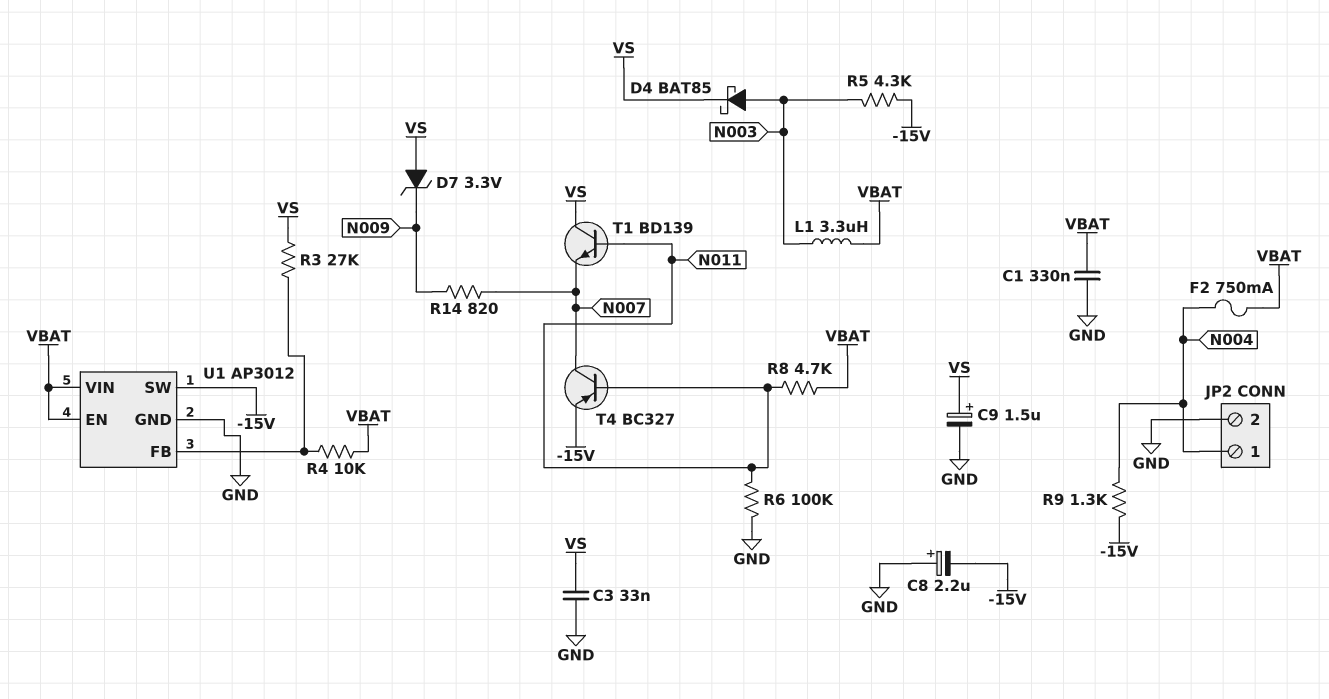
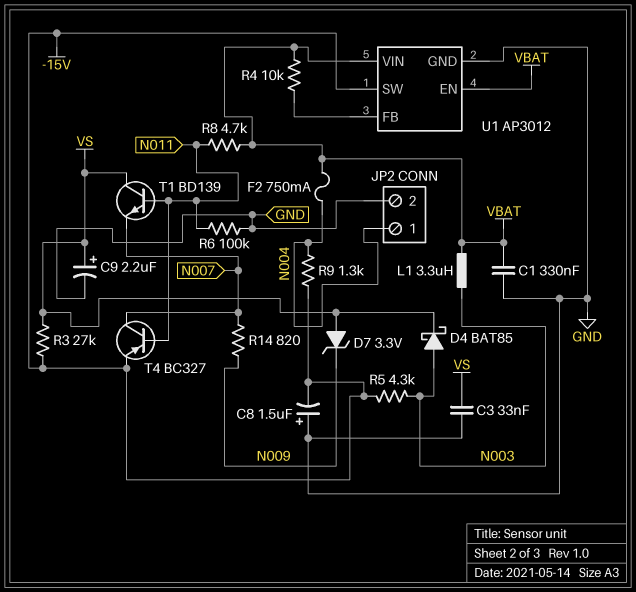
C8: 2.2uF (plus GND, minus -15V) -> 1.5uF (plus GND, minus -15V)
C9: 1.5uF (plus VS, minus GND) -> 2.2uF (plus VS, minus GND)
R3: 27k (U1/FB, VS) -> 27k (-15V, VS)

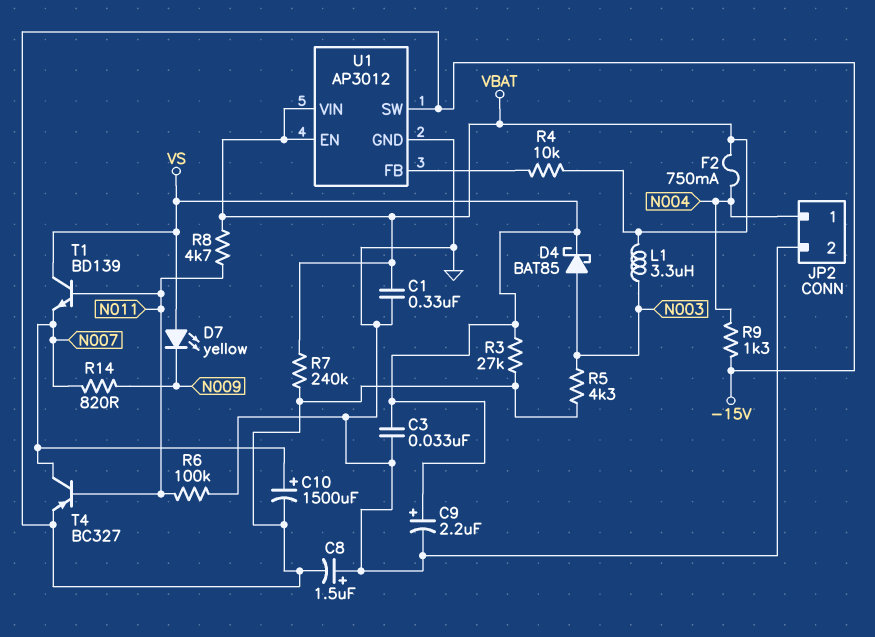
C10: none -> 1500uF (plus N007, minus -15V)
D7: zener 3.3V (A VS, K N009) -> LED yellow (A VS, K N009)
R7: none -> 240k (-15V, VBAT)

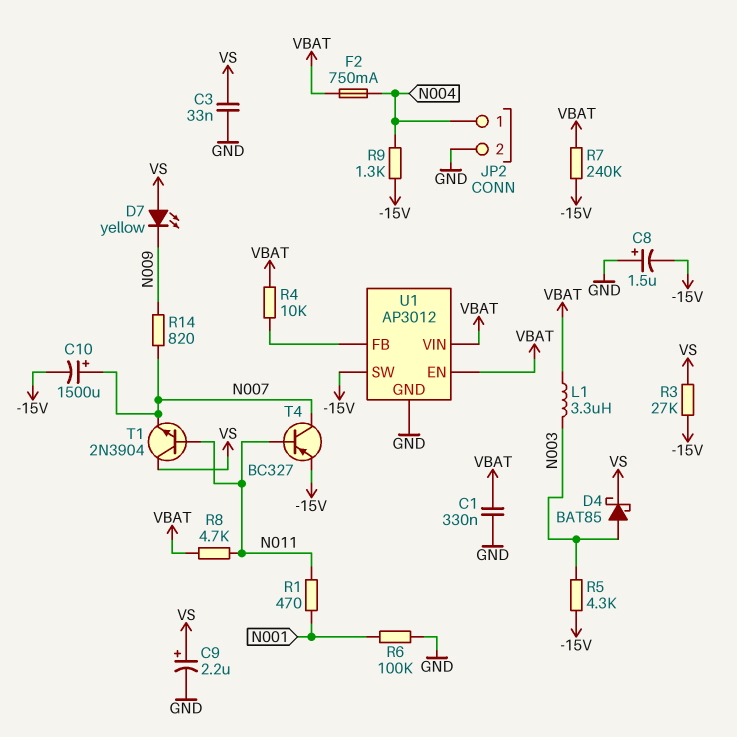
R1: none -> 470 (N001, N011)
R6: 100k (GND, N011) -> 100k (GND, N001)
T1: NPN BD139 (B N011, C VS, E N007) -> NPN 2N3904 (B N011, C VS, E N007)

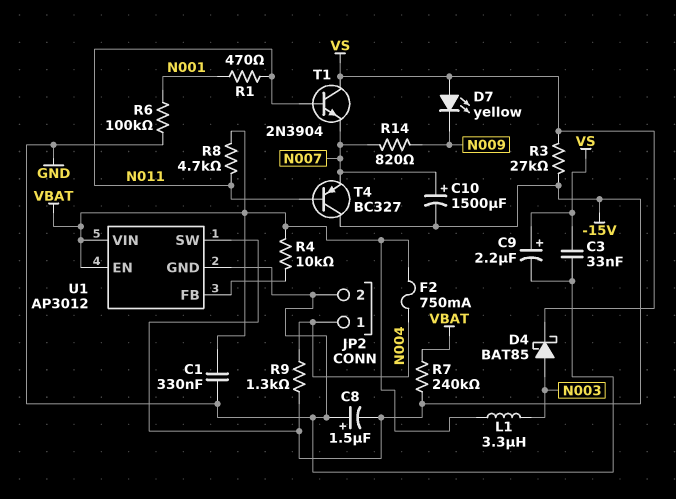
R5: 4.3k (-15V, N003) -> none
T4: PNP BC327 (B N011, C N007, E -15V) -> PNP BC327 (B N011, C -15V, E N007)

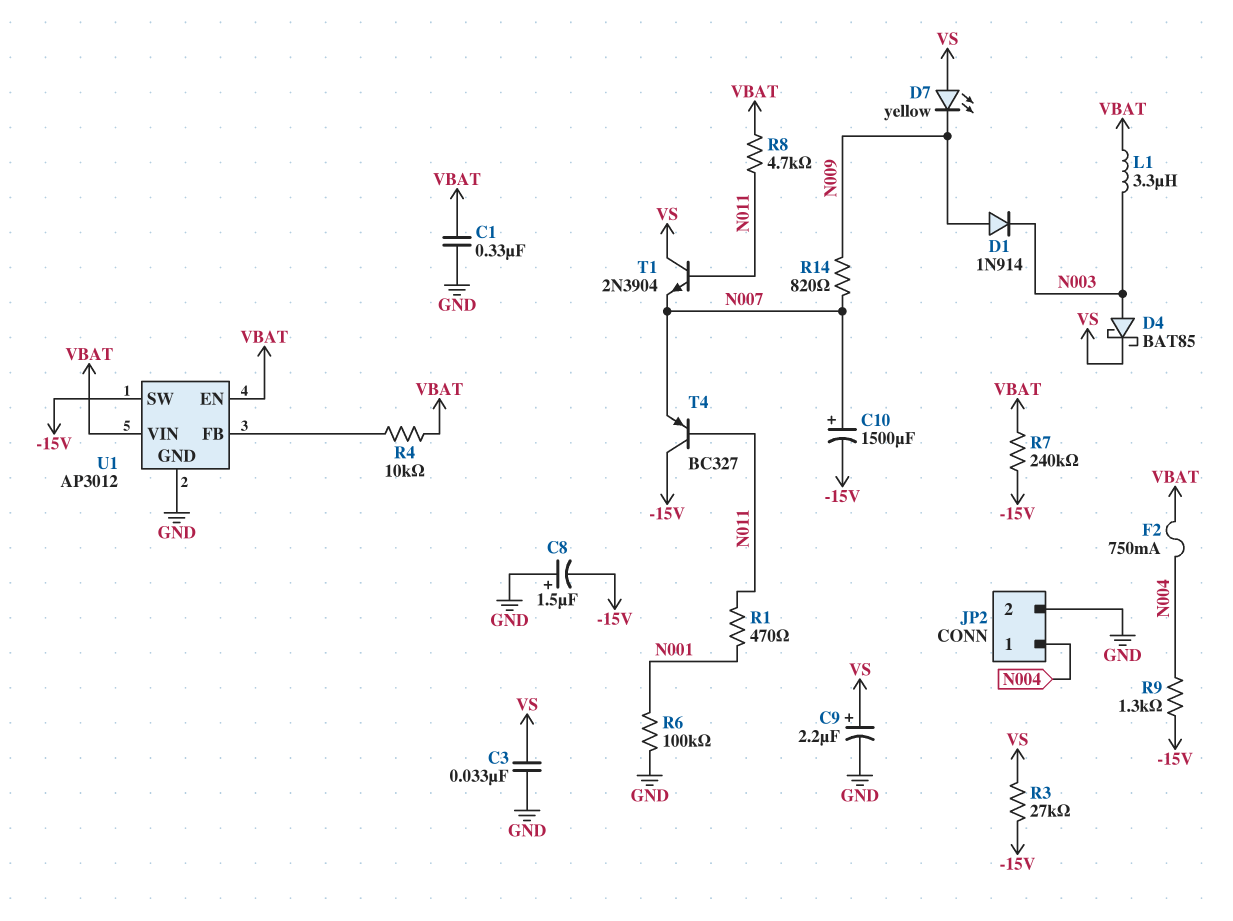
D1: none -> diode 1N914 (A N009, K N003)

